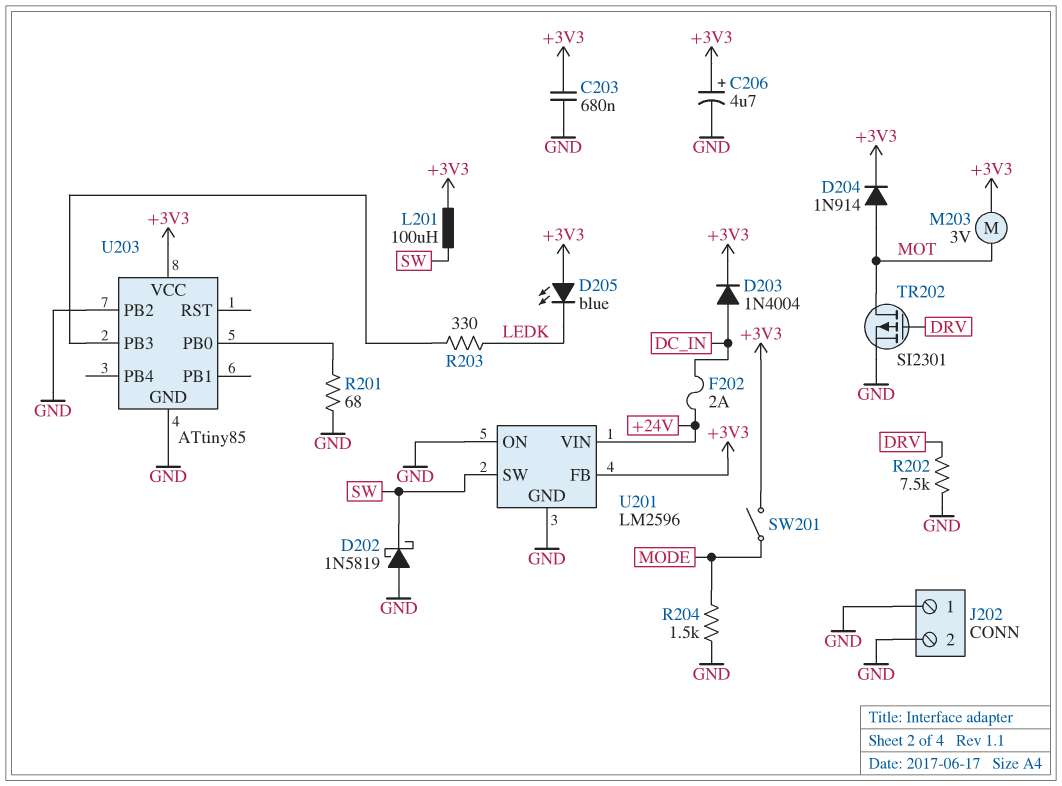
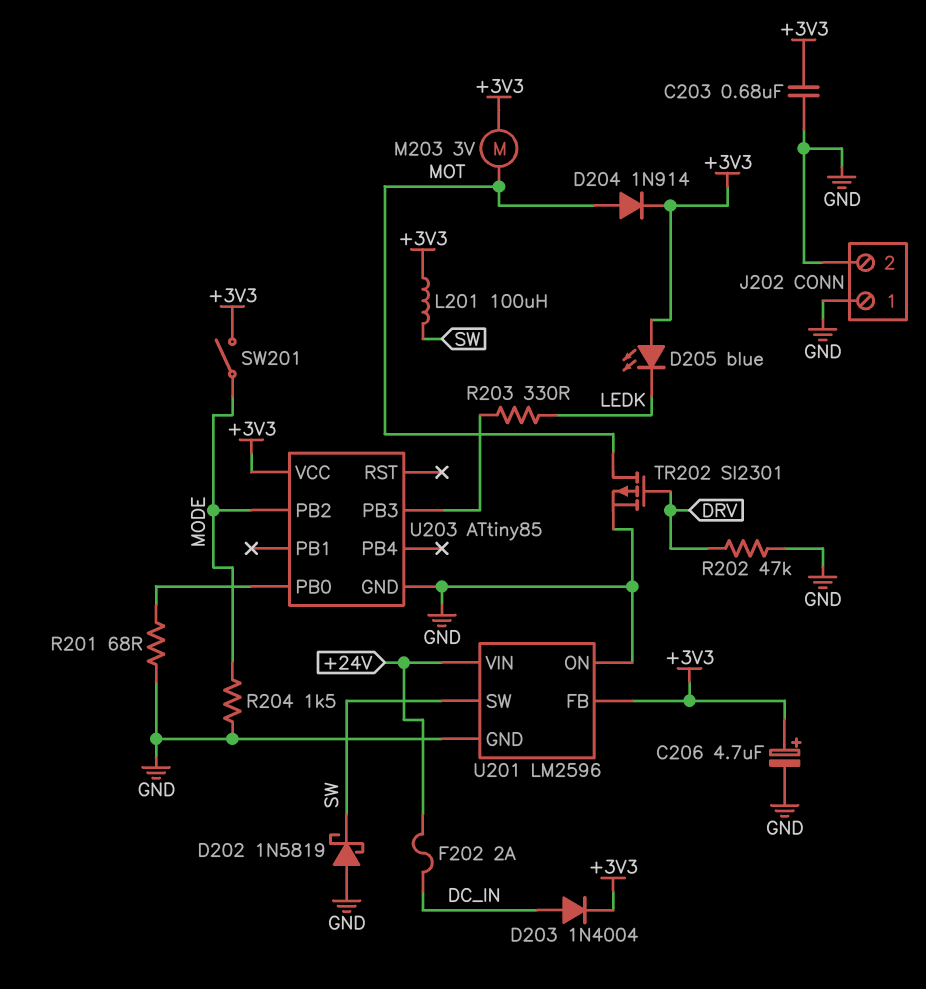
R202: 7.5k (DRV, GND) -> 47k (DRV, GND)
U203 pin PB2: GND -> MODE

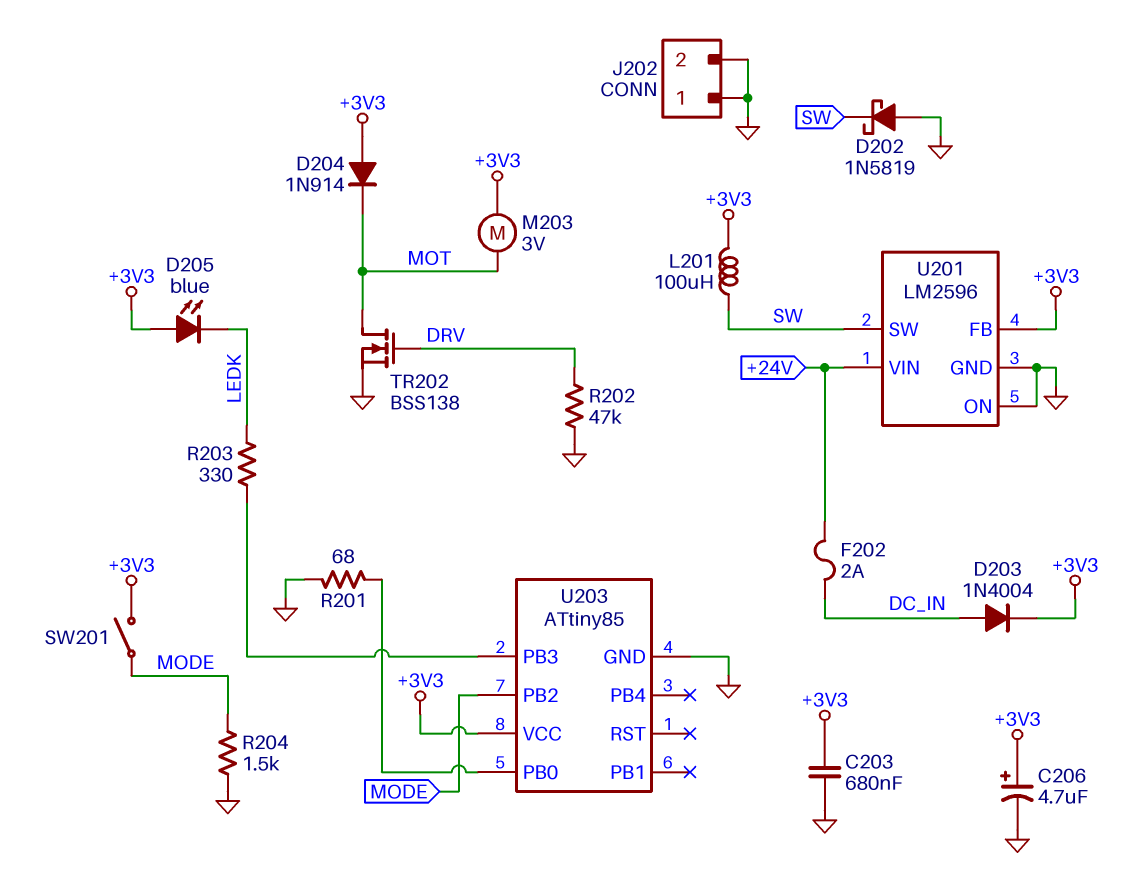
D204: diode 1N914 (A MOT, K +3V3) -> diode 1N914 (A +3V3, K MOT)
TR202: PMOS SI2301 (G DRV, D MOT, S GND) -> NMOS BSS138 (G DRV, D MOT, S GND)

